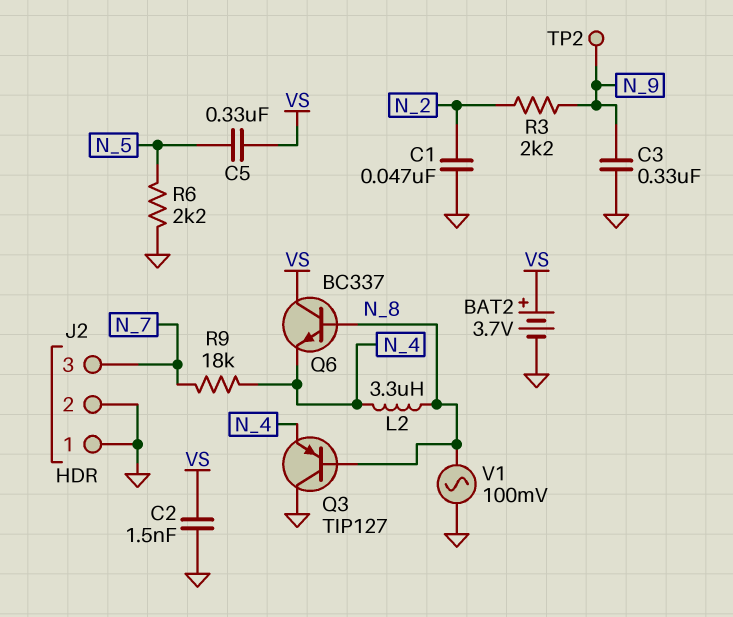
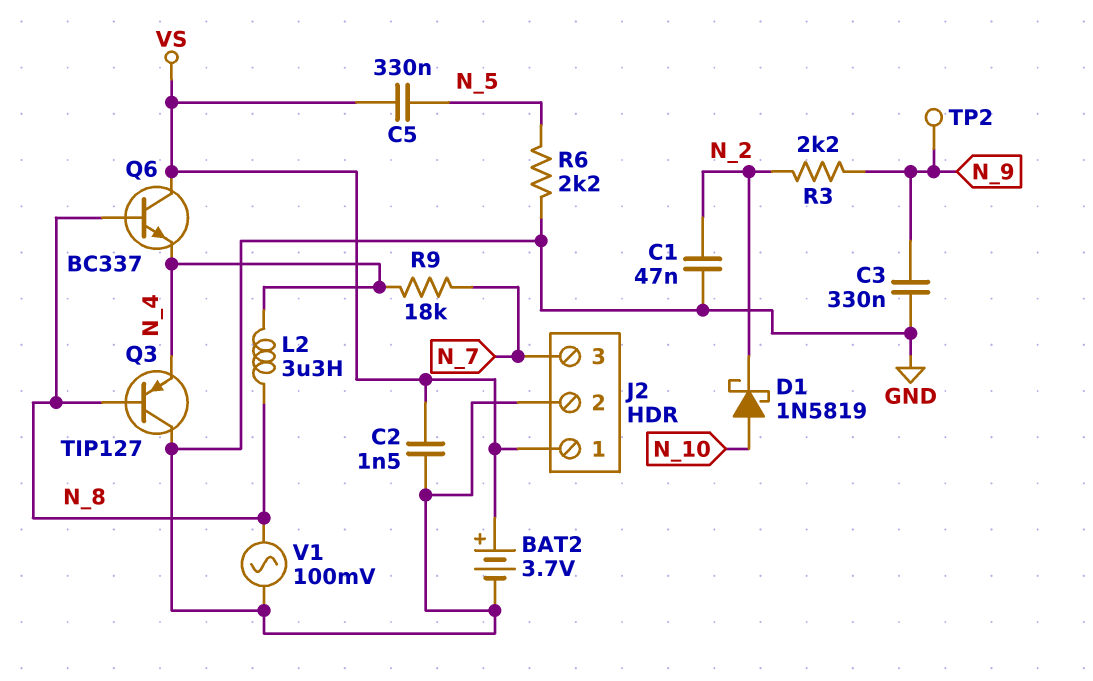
D1: none -> schottky 1N5819 (A N_10, K N_2)
J2 pin 1: GND -> VS

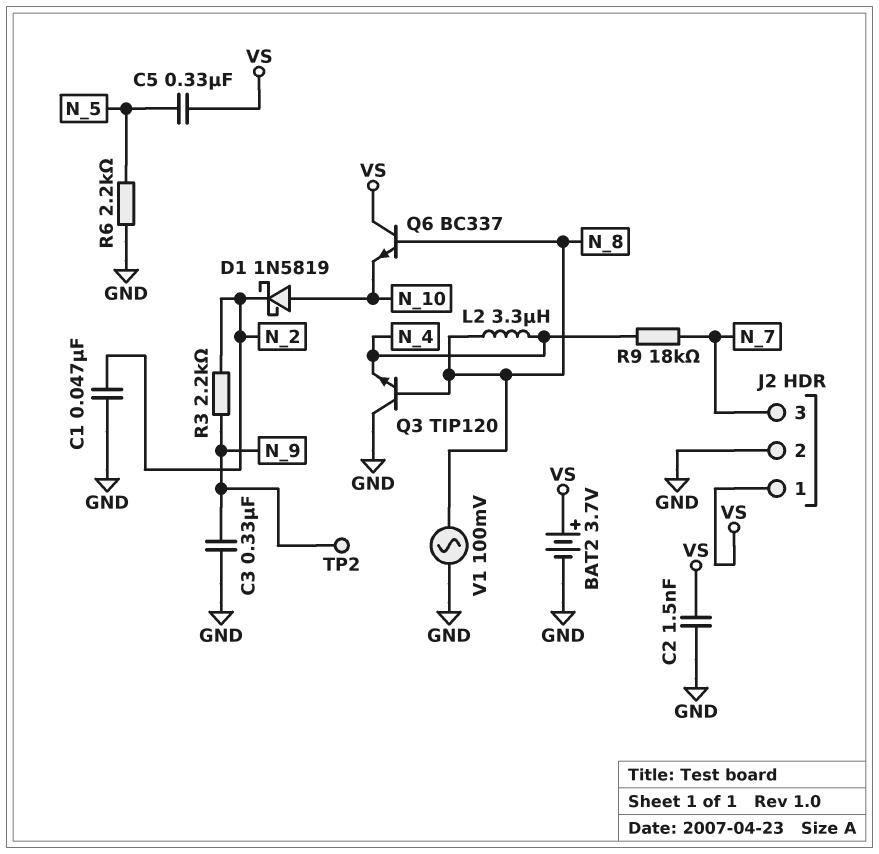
Q3: PNP TIP127 (B N_8, C GND, E N_4) -> NPN TIP120 (B N_8, C GND, E N_4)
Q6: NPN BC337 (B N_8, C VS, E N_4) -> NPN BC337 (B N_8, C VS, E N_10)

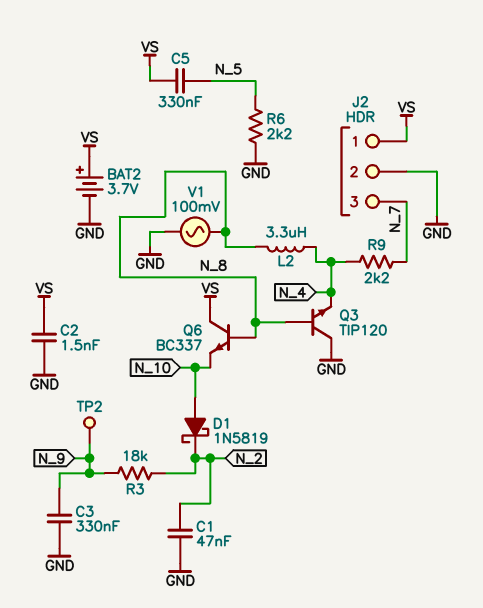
R3: 2.2k (N_2, N_9) -> 18k (N_2, N_9)
R9: 18k (N_4, N_7) -> 2.2k (N_4, N_7)

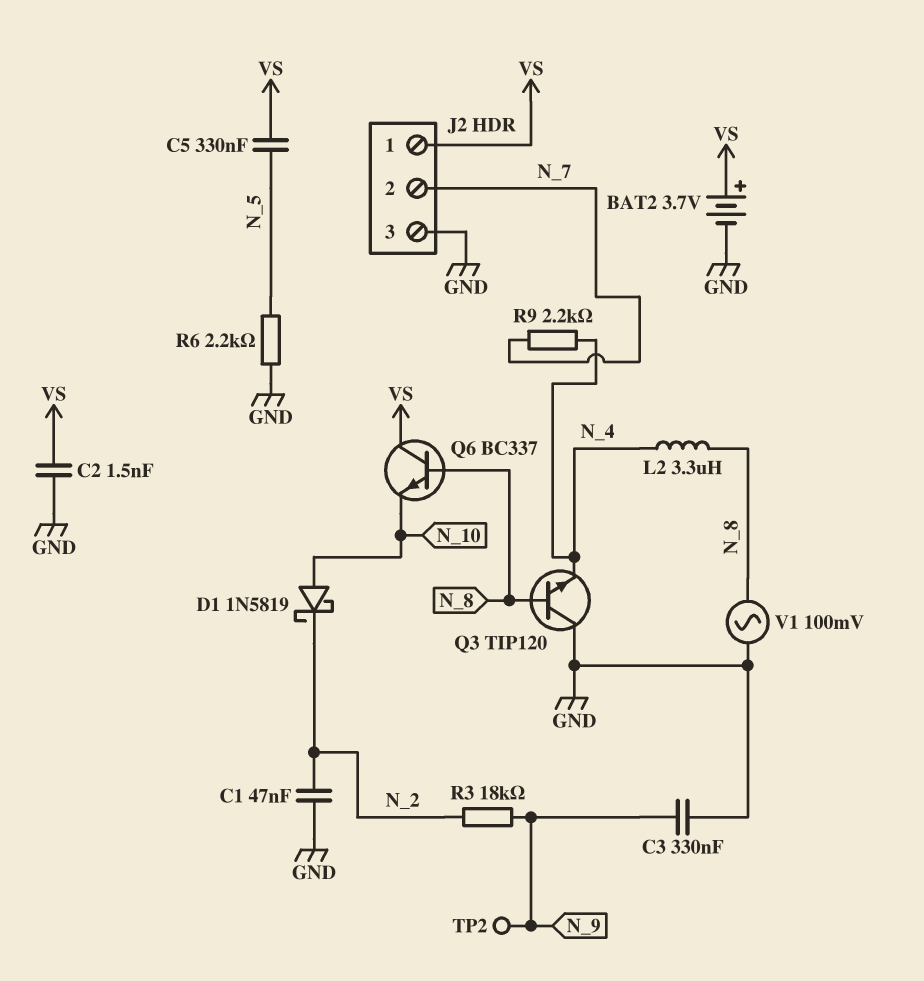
J2 pin 2: GND -> N_7
J2 pin 3: N_7 -> GND

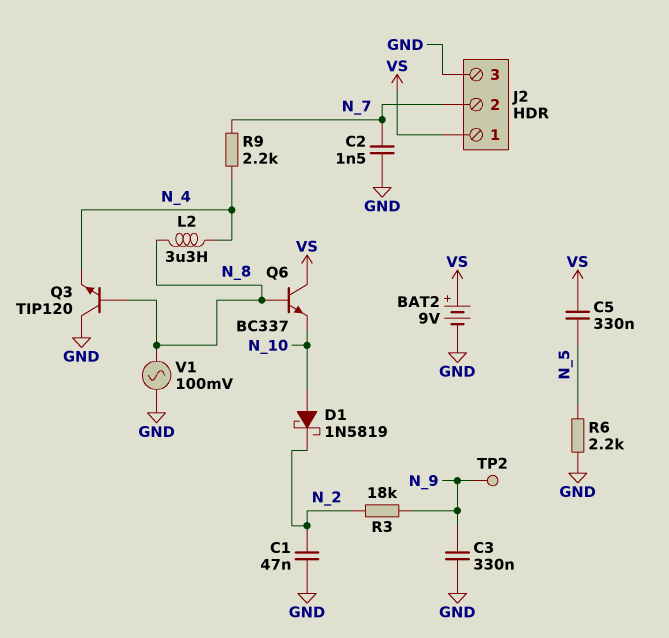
BAT2: 3.7V (plus VS, minus GND) -> 9V (plus VS, minus GND)
C2: 1.5nF (GND, VS) -> 1.5nF (GND, N_7)

